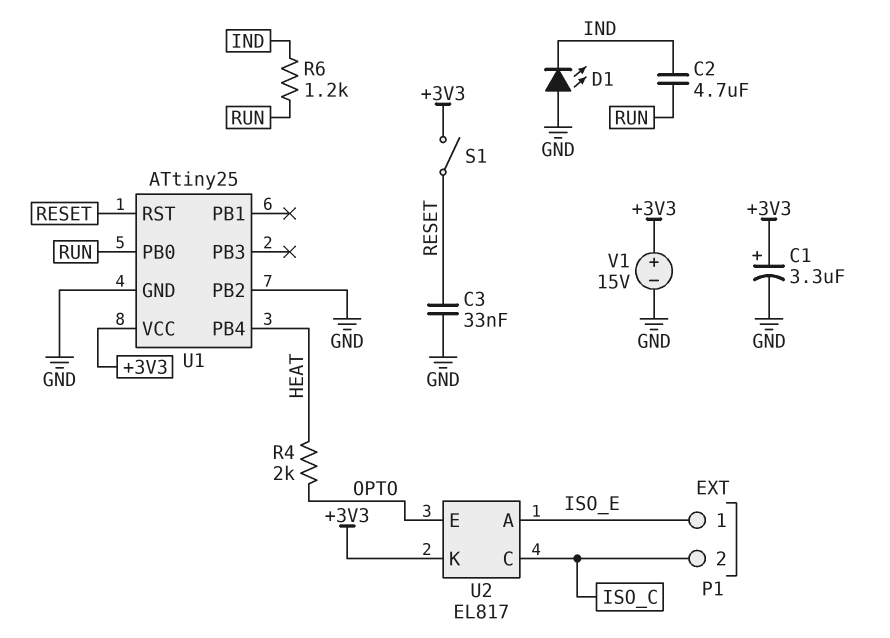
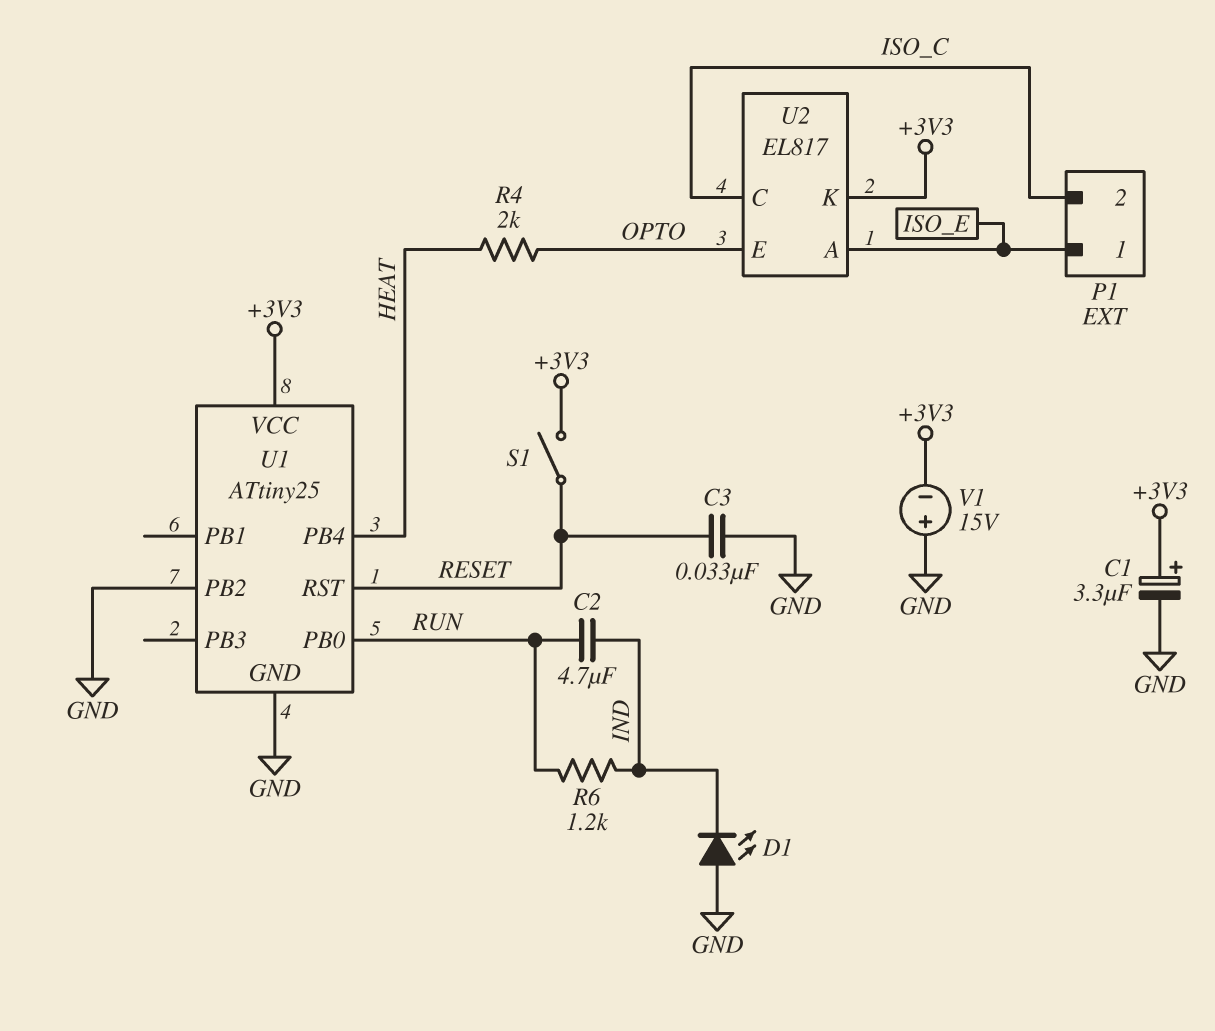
V1: 15V (plus +3V3, minus GND) -> 15V (plus GND, minus +3V3)

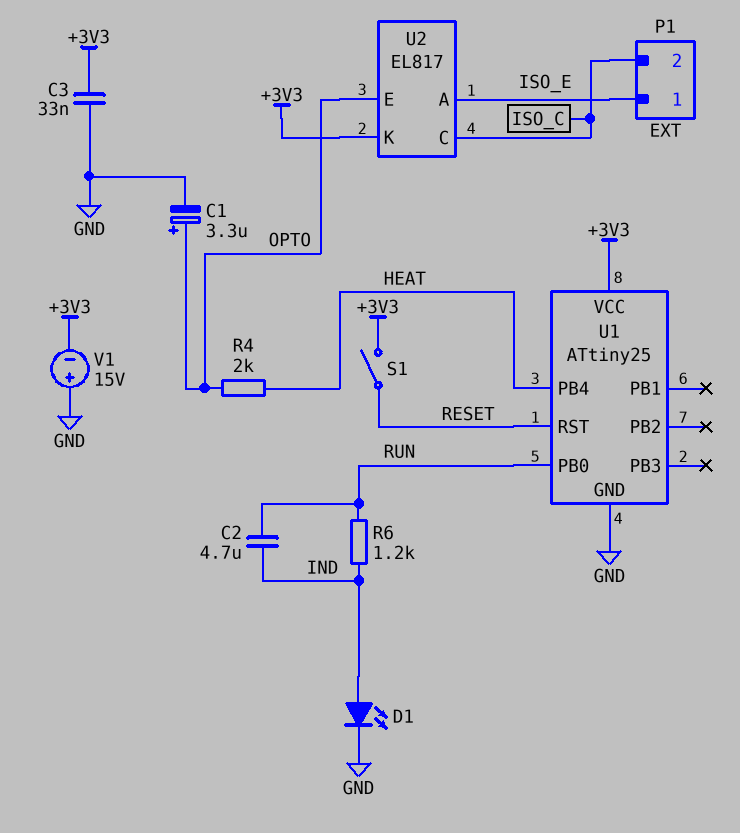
C1: 3.3uF (plus +3V3, minus GND) -> 3.3uF (plus OPTO, minus GND)
C3: 33nF (GND, RESET) -> 33nF (+3V3, GND)
D1: LED (A GND, K IND) -> LED (A IND, K GND)
U1 pin PB2: GND -> none

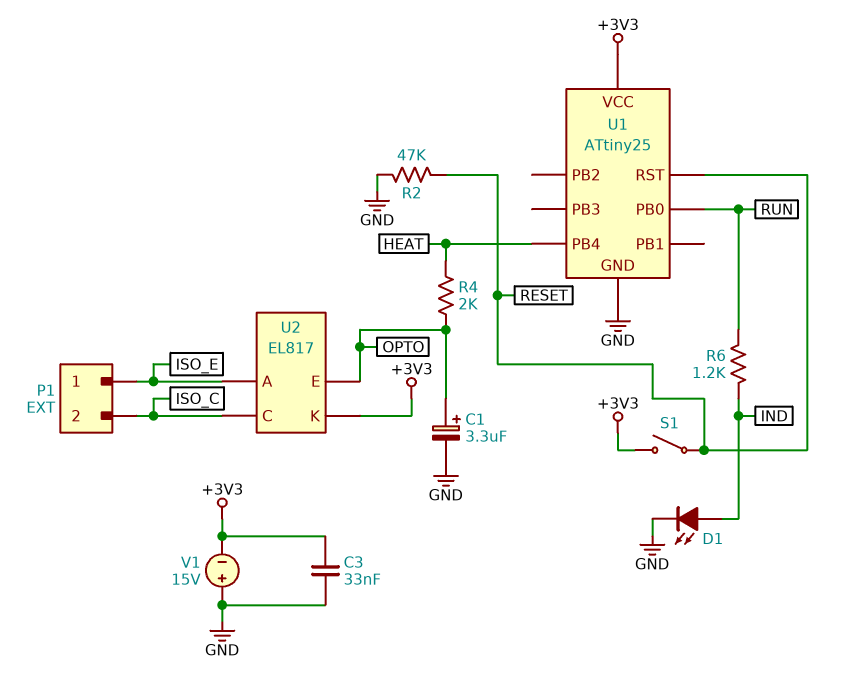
C2: 4.7uF (IND, RUN) -> none
R2: none -> 47k (GND, RESET)

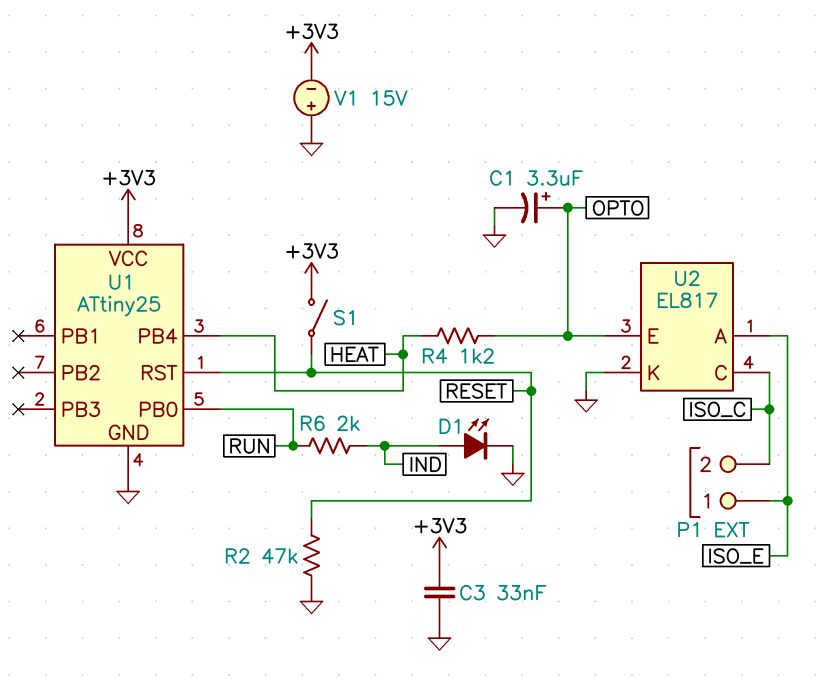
R4: 2k (HEAT, OPTO) -> 1.2k (HEAT, OPTO)
R6: 1.2k (IND, RUN) -> 2k (IND, RUN)
U2 pin K: +3V3 -> GND

